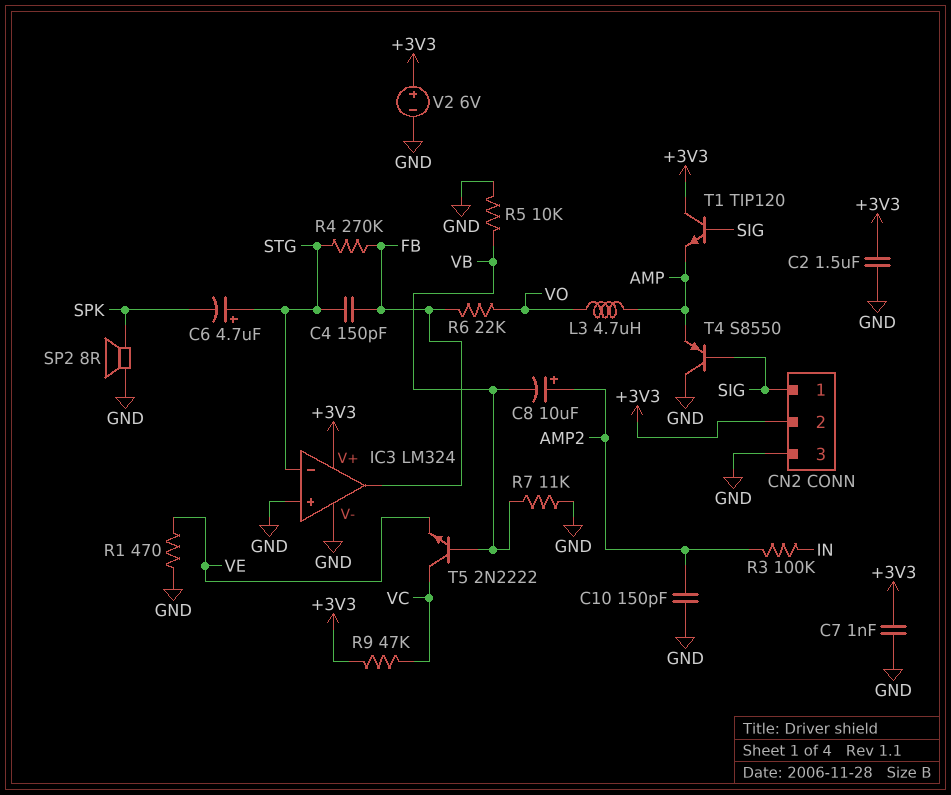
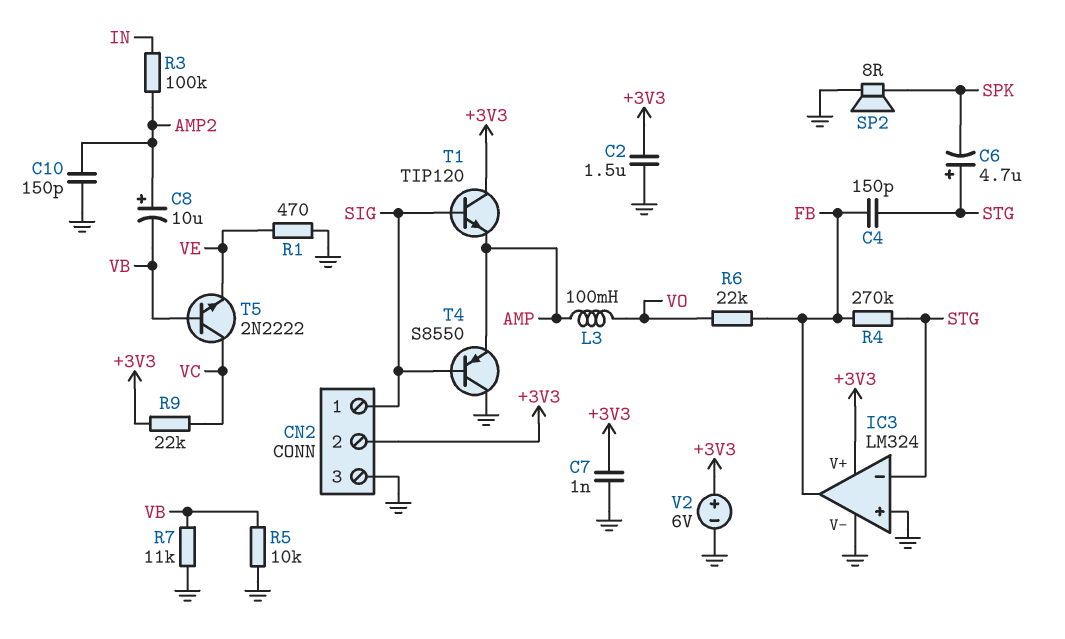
L3: 4.7uH (AMP, VO) -> 100mH (AMP, VO)
R9: 47k (+3V3, VC) -> 22k (+3V3, VC)

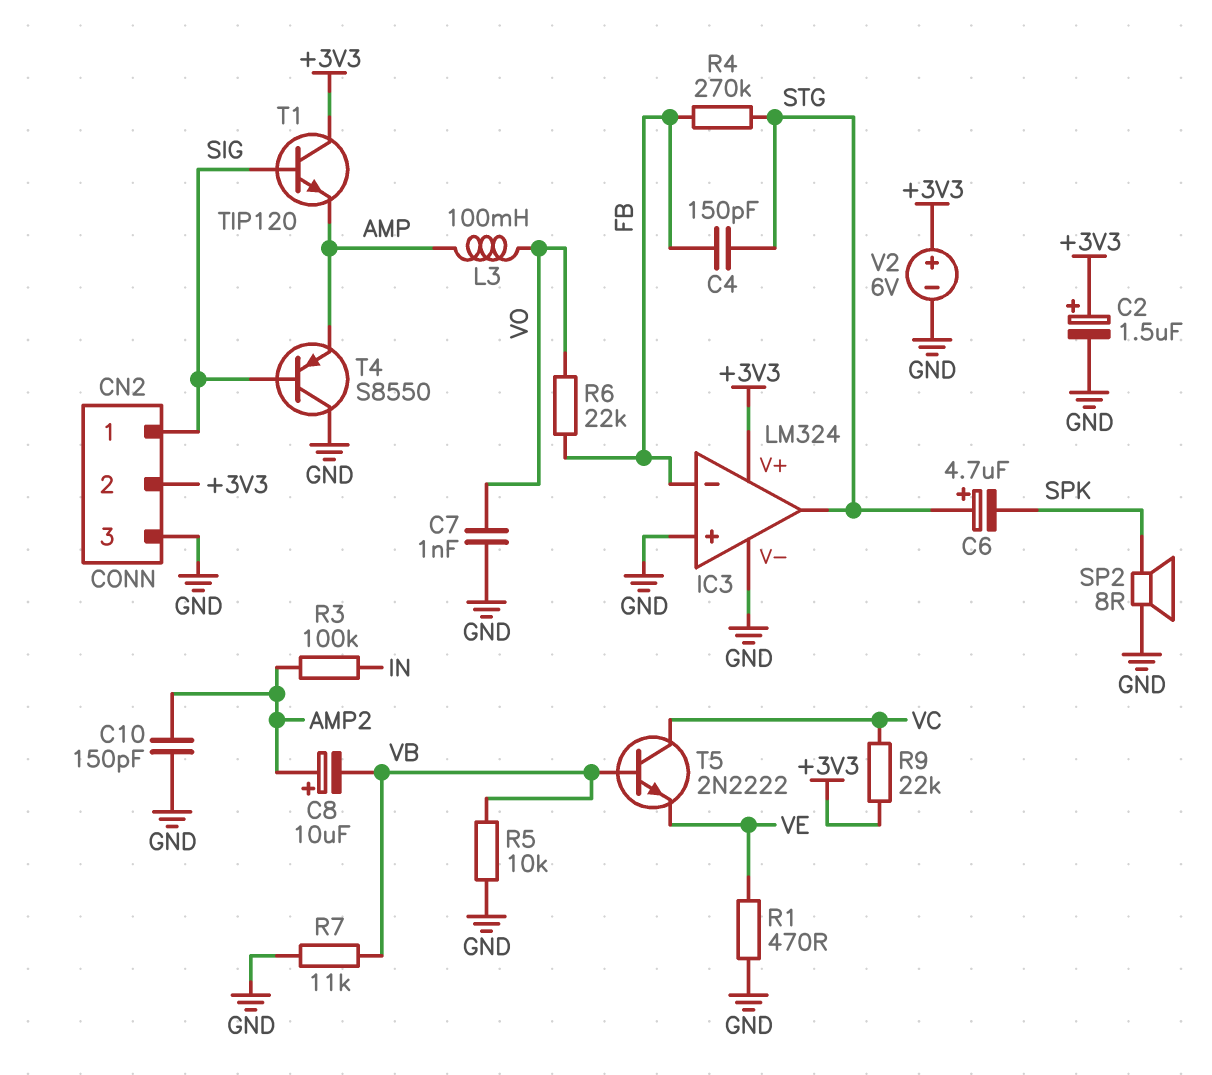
C2: 1.5uF (+3V3, GND) -> 1.5uF (plus +3V3, minus GND)
C7: 1nF (+3V3, GND) -> 1nF (GND, VO)
IC3 pin in-: STG -> FB
IC3 pin out: FB -> STG

